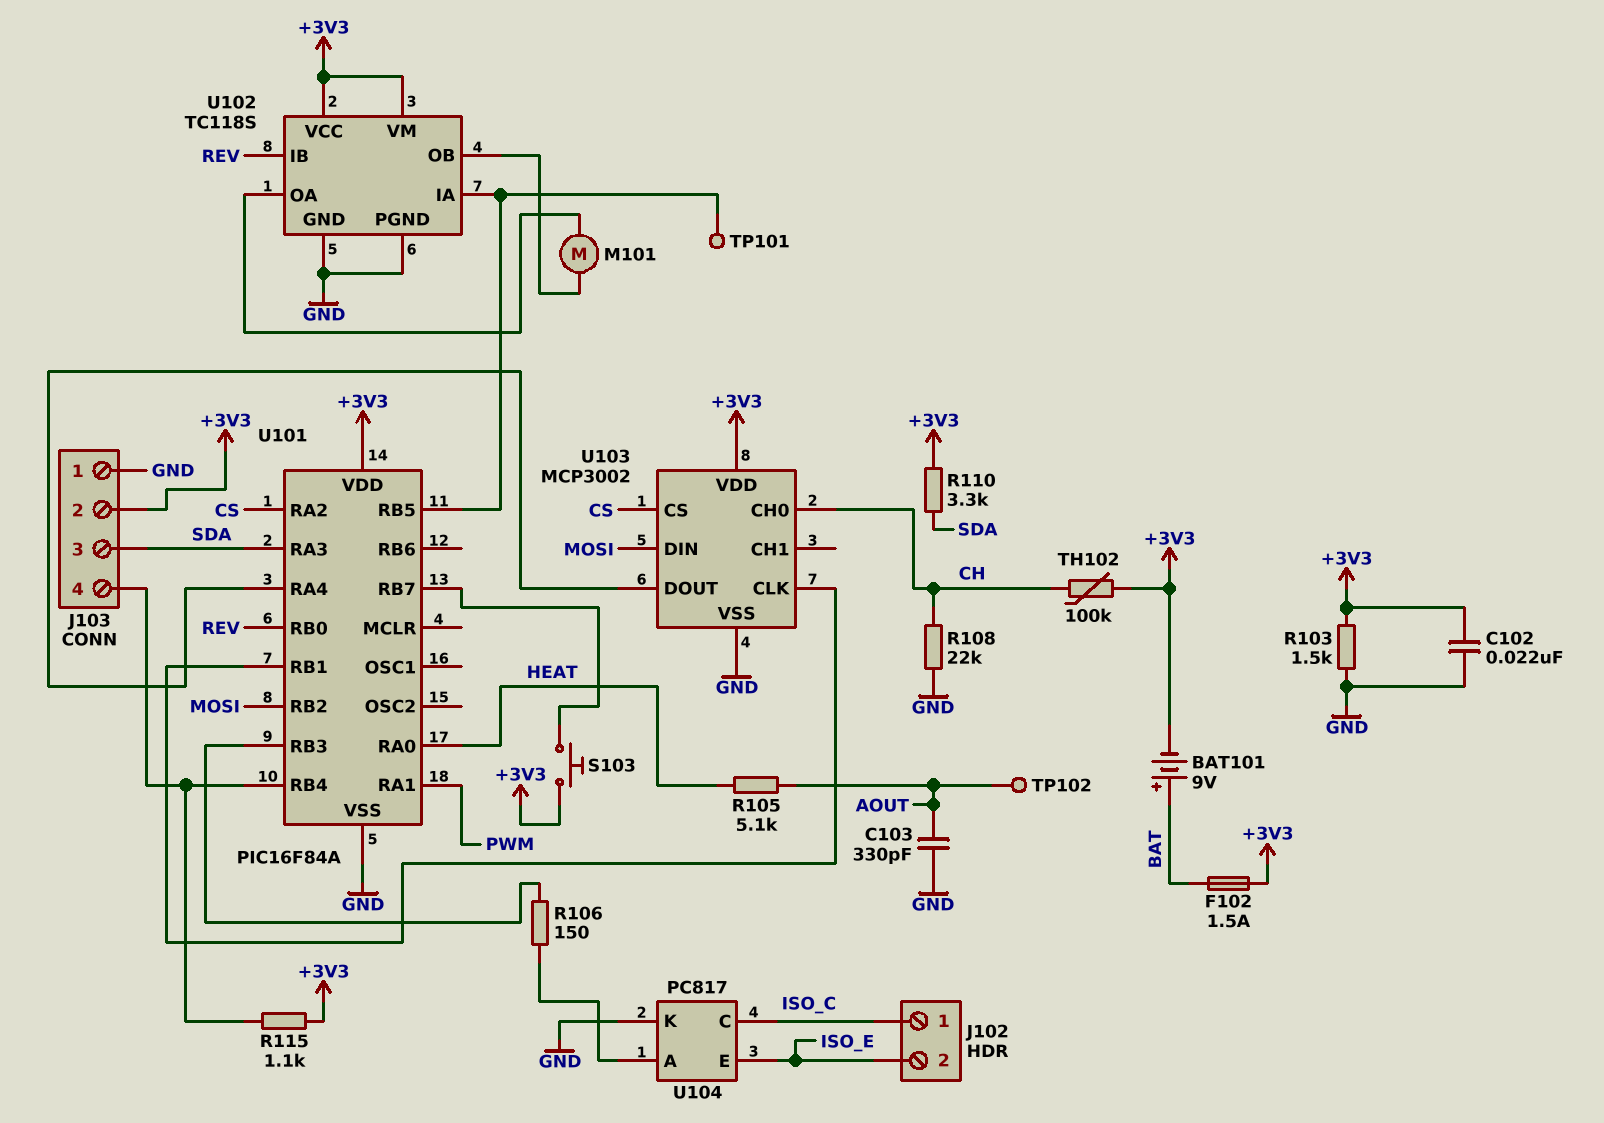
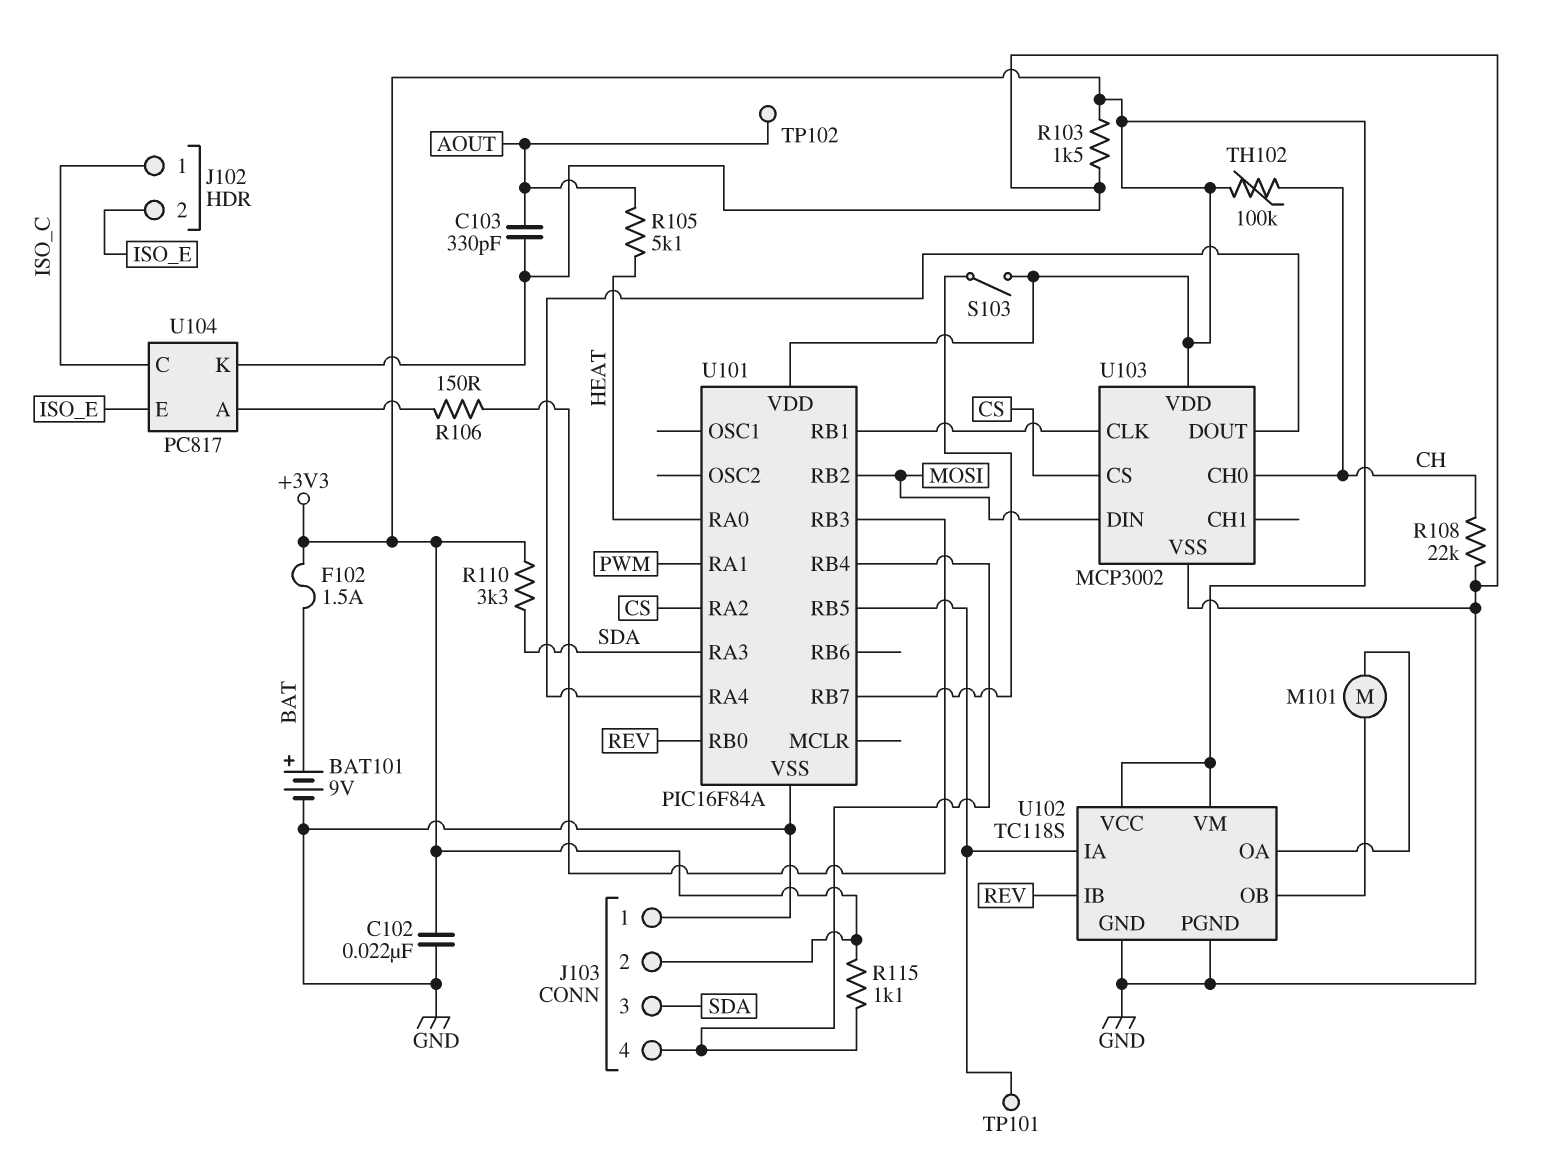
BAT101: 9V (plus BAT, minus +3V3) -> 9V (plus BAT, minus GND)
S103: button (+3V3, U101/RB7) -> switch (+3V3, U101/RB7)

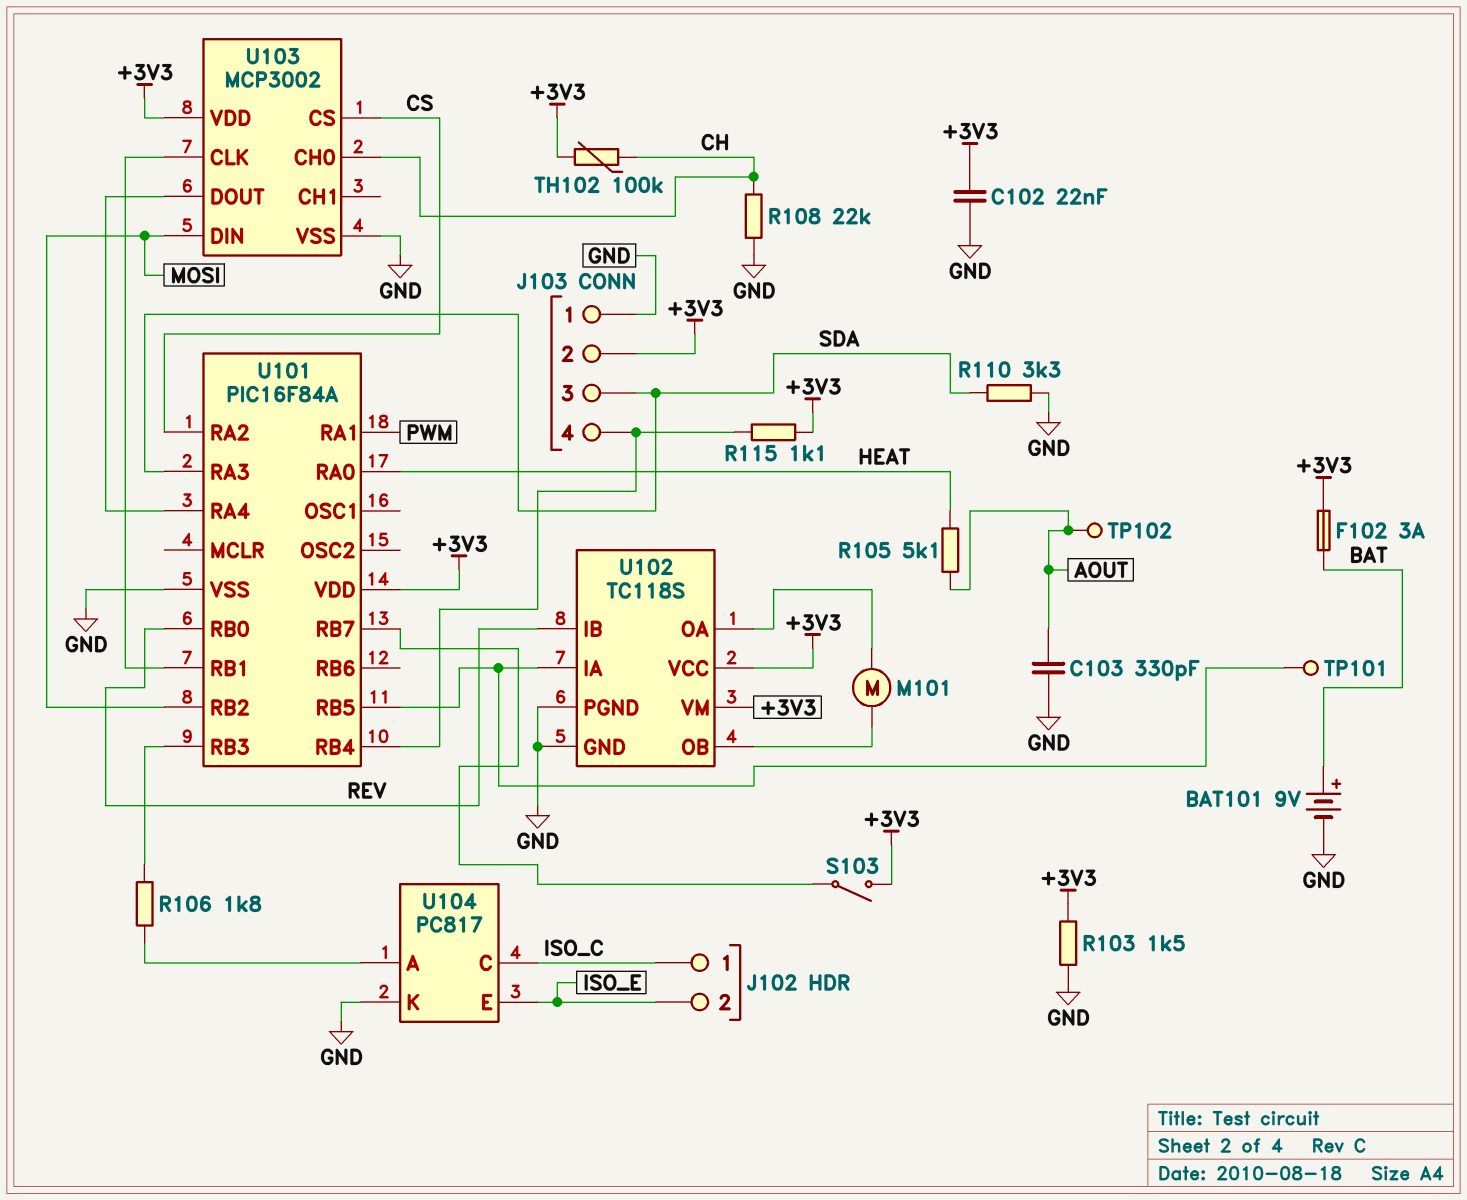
F102: 1.5A (+3V3, BAT) -> 3A (+3V3, BAT)
R106: 150 (U101/RB3, U104/A) -> 1.8k (U101/RB3, U104/A)
R110: 3.3k (+3V3, SDA) -> 3.3k (GND, SDA)

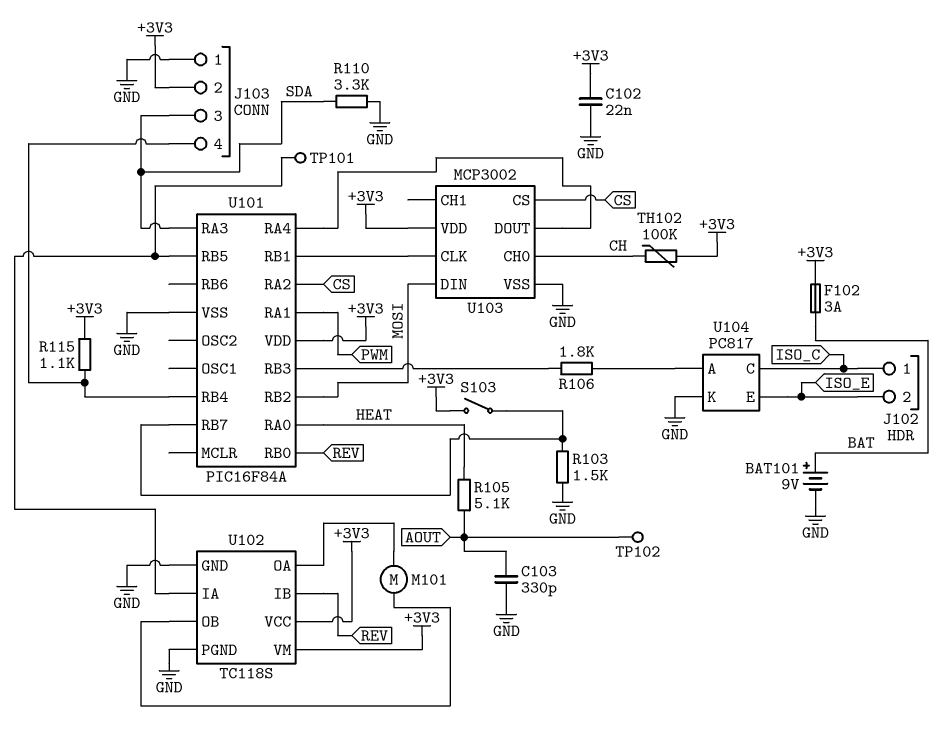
R103: 1.5k (+3V3, GND) -> 1.5k (GND, U101/RB7)
R108: 22k (CH, GND) -> none

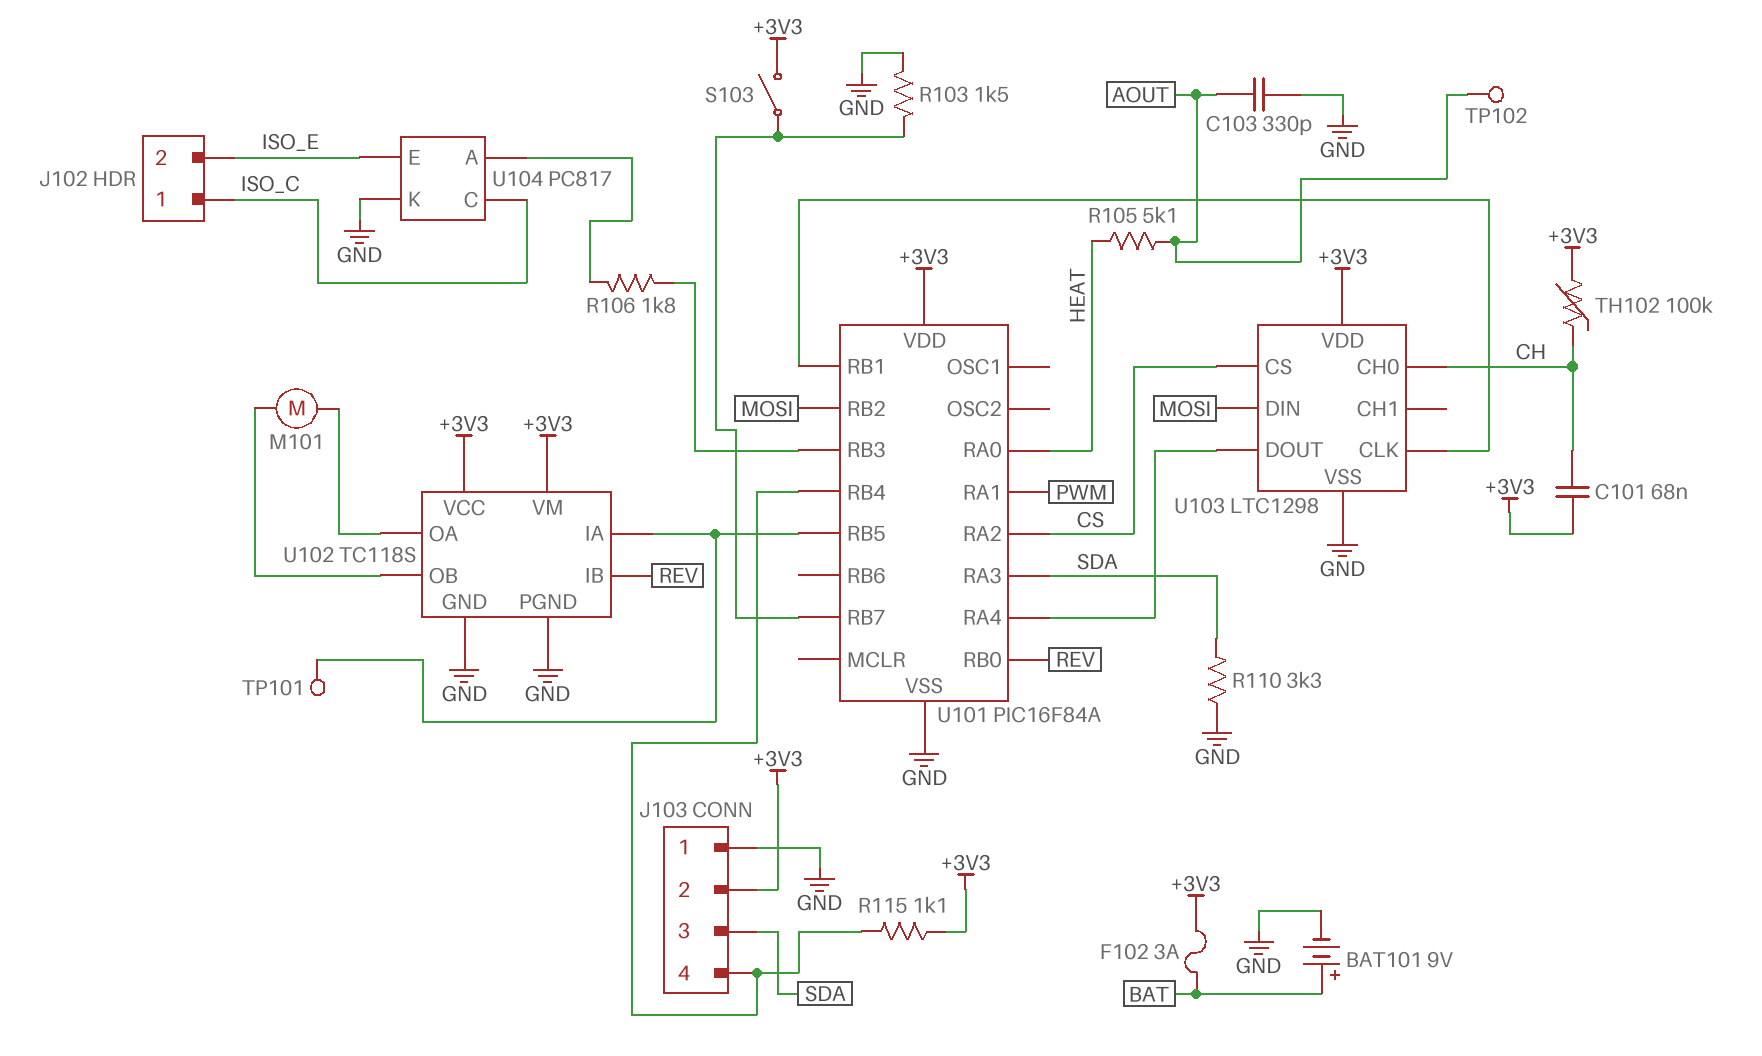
C101: none -> 68nF (+3V3, CH)
C102: 22nF (+3V3, GND) -> none
U103: MCP3002 -> LTC1298

